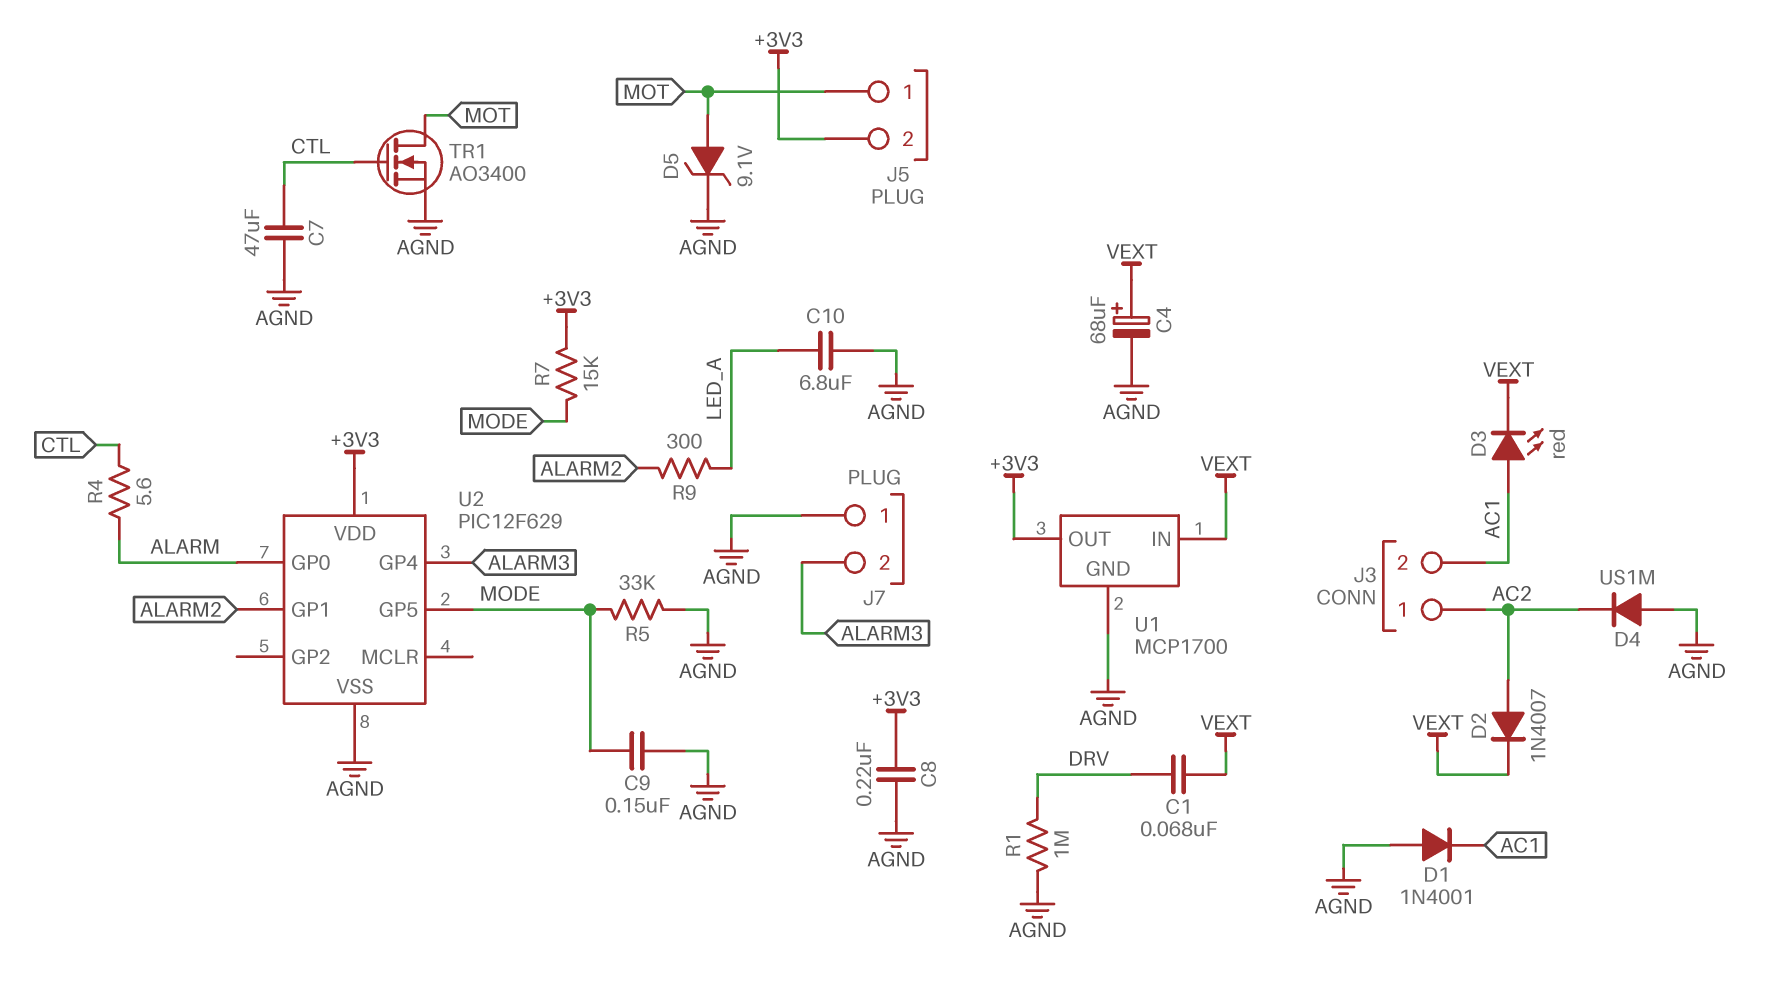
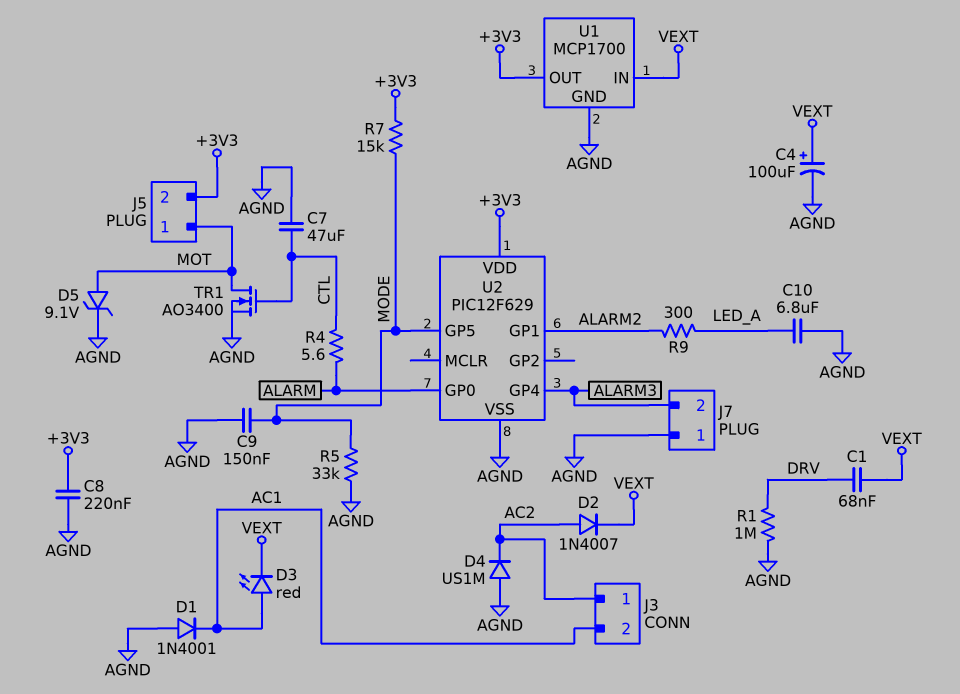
C4: 68uF (plus VEXT, minus AGND) -> 100uF (plus VEXT, minus AGND)

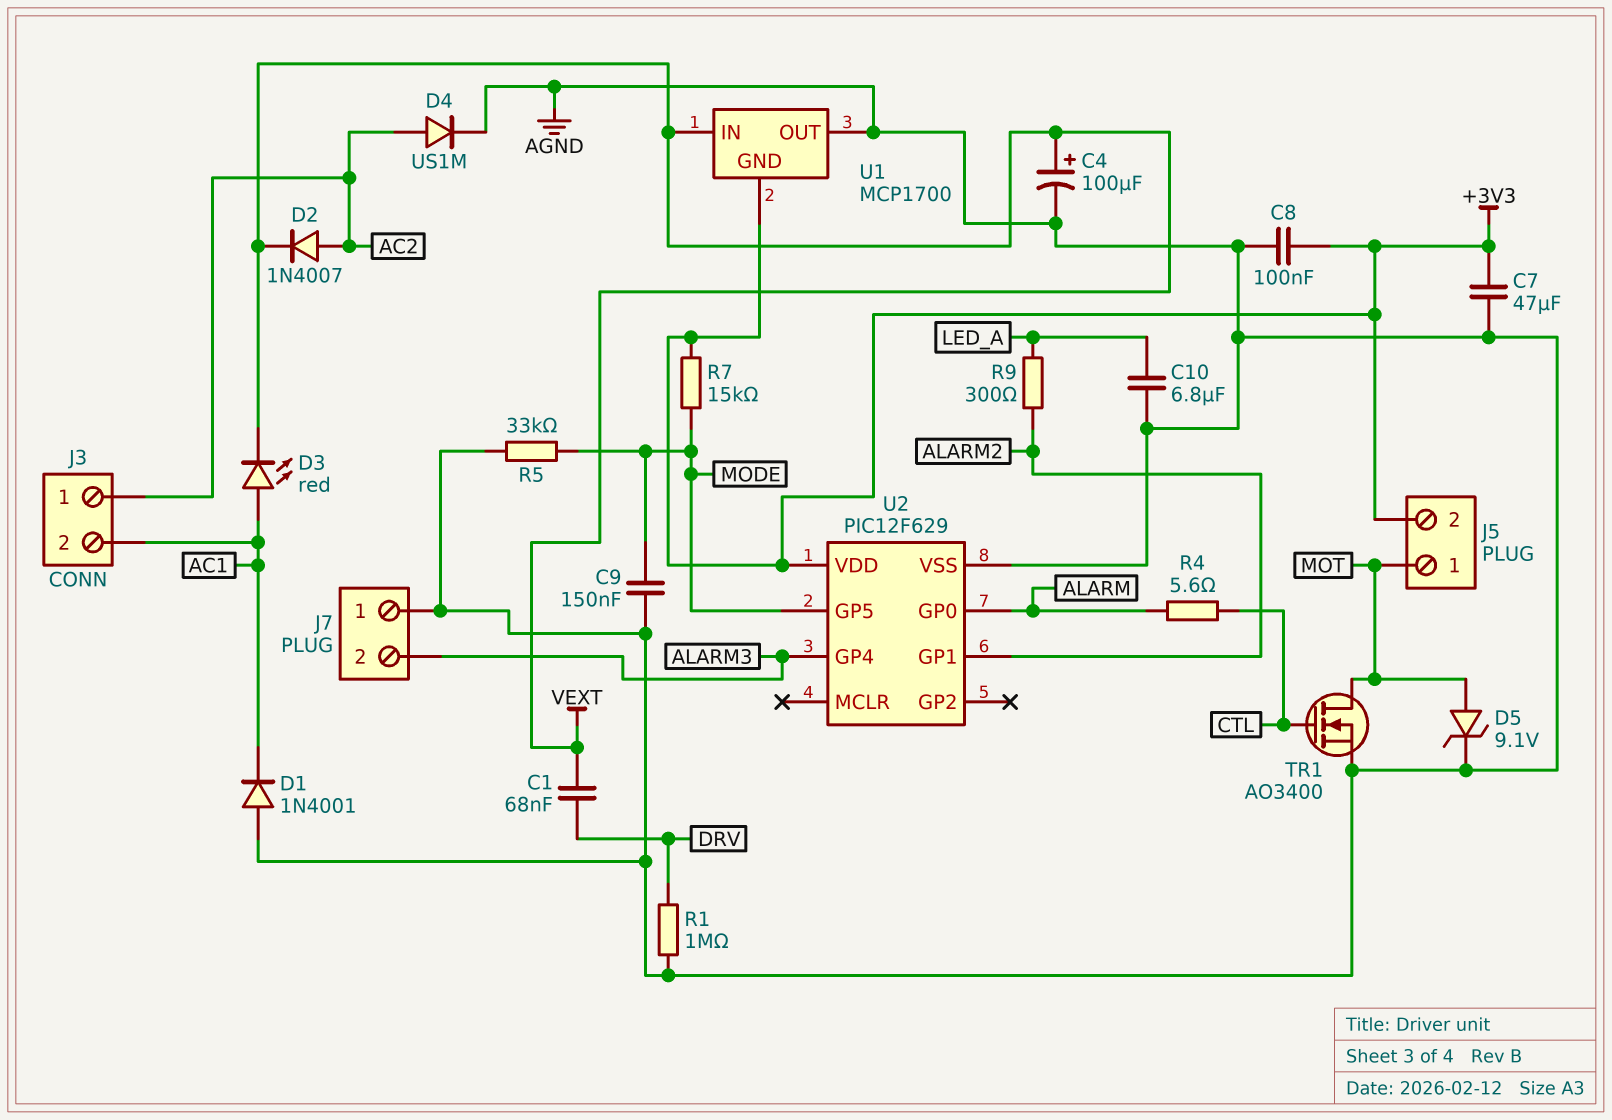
C7: 47uF (AGND, CTL) -> 47uF (+3V3, AGND)
C8: 220nF (+3V3, AGND) -> 100nF (+3V3, AGND)
D4: diode US1M (A AGND, K AC2) -> diode US1M (A AC2, K AGND)
U1 pin GND: AGND -> +3V3
U1 pin OUT: +3V3 -> AGND

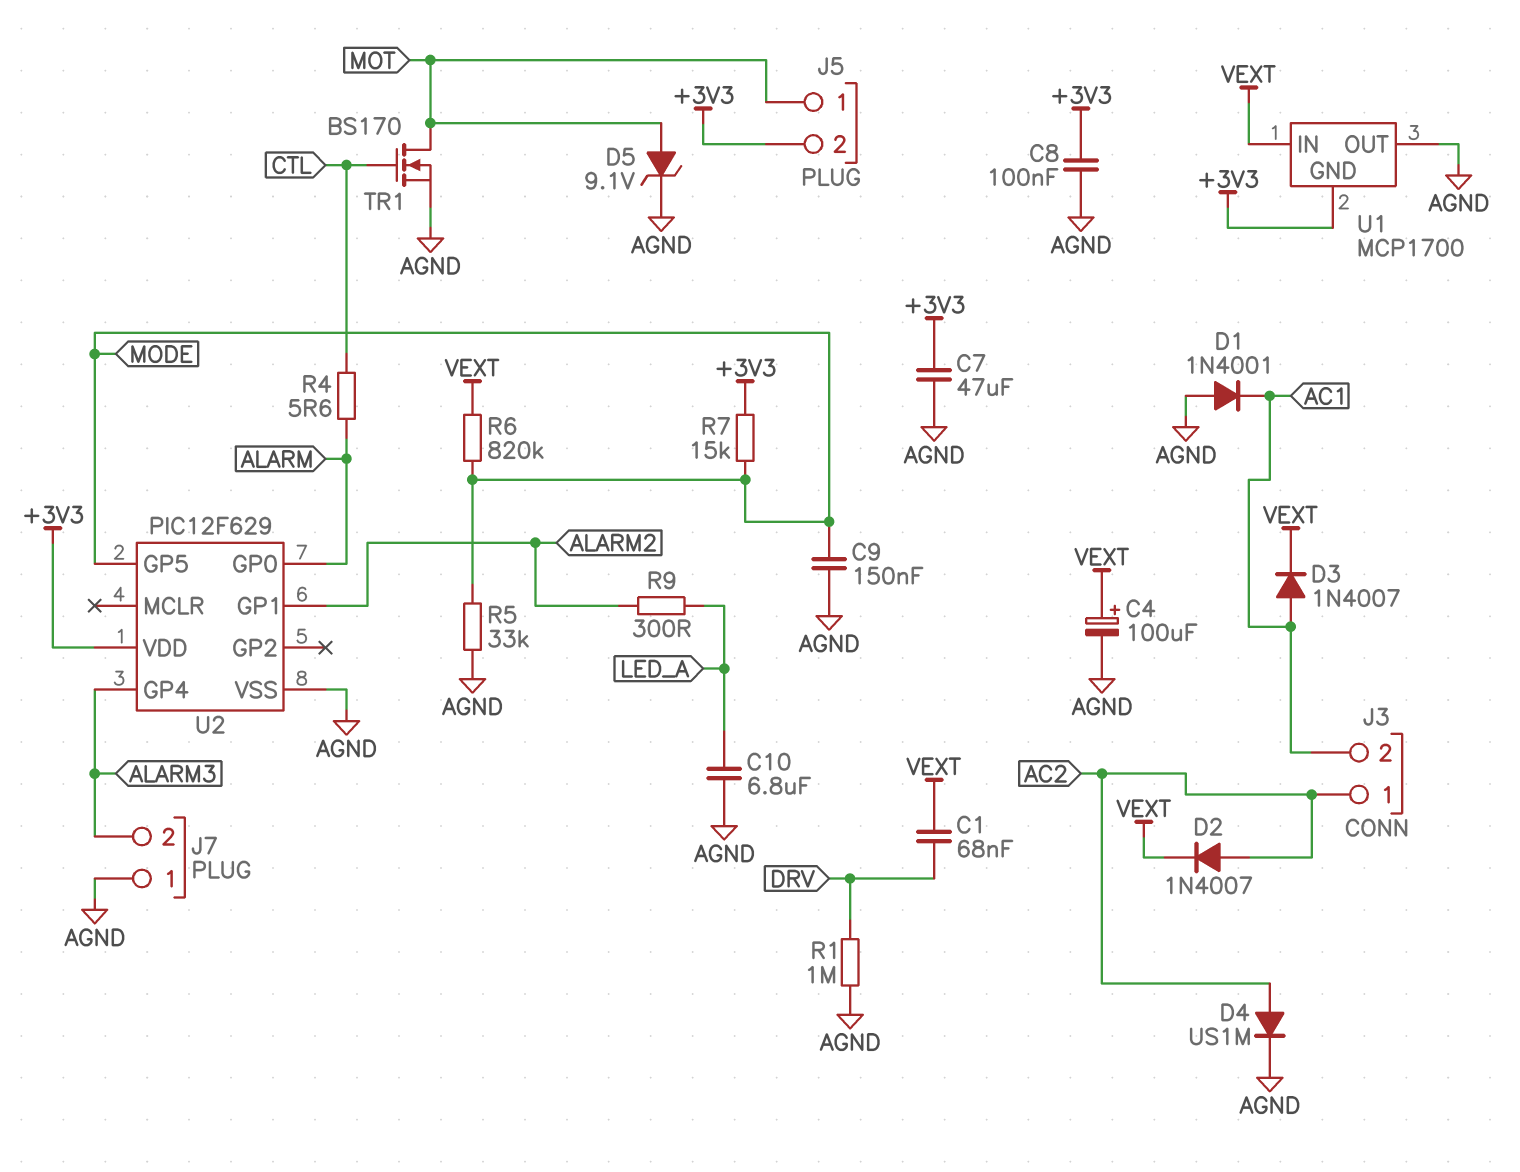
D3: LED red (A AC1, K VEXT) -> diode 1N4007 (A AC1, K VEXT)
R6: none -> 820k (MODE, VEXT)
TR1: NMOS AO3400 (G CTL, D MOT, S AGND) -> NMOS BS170 (G CTL, D MOT, S AGND)

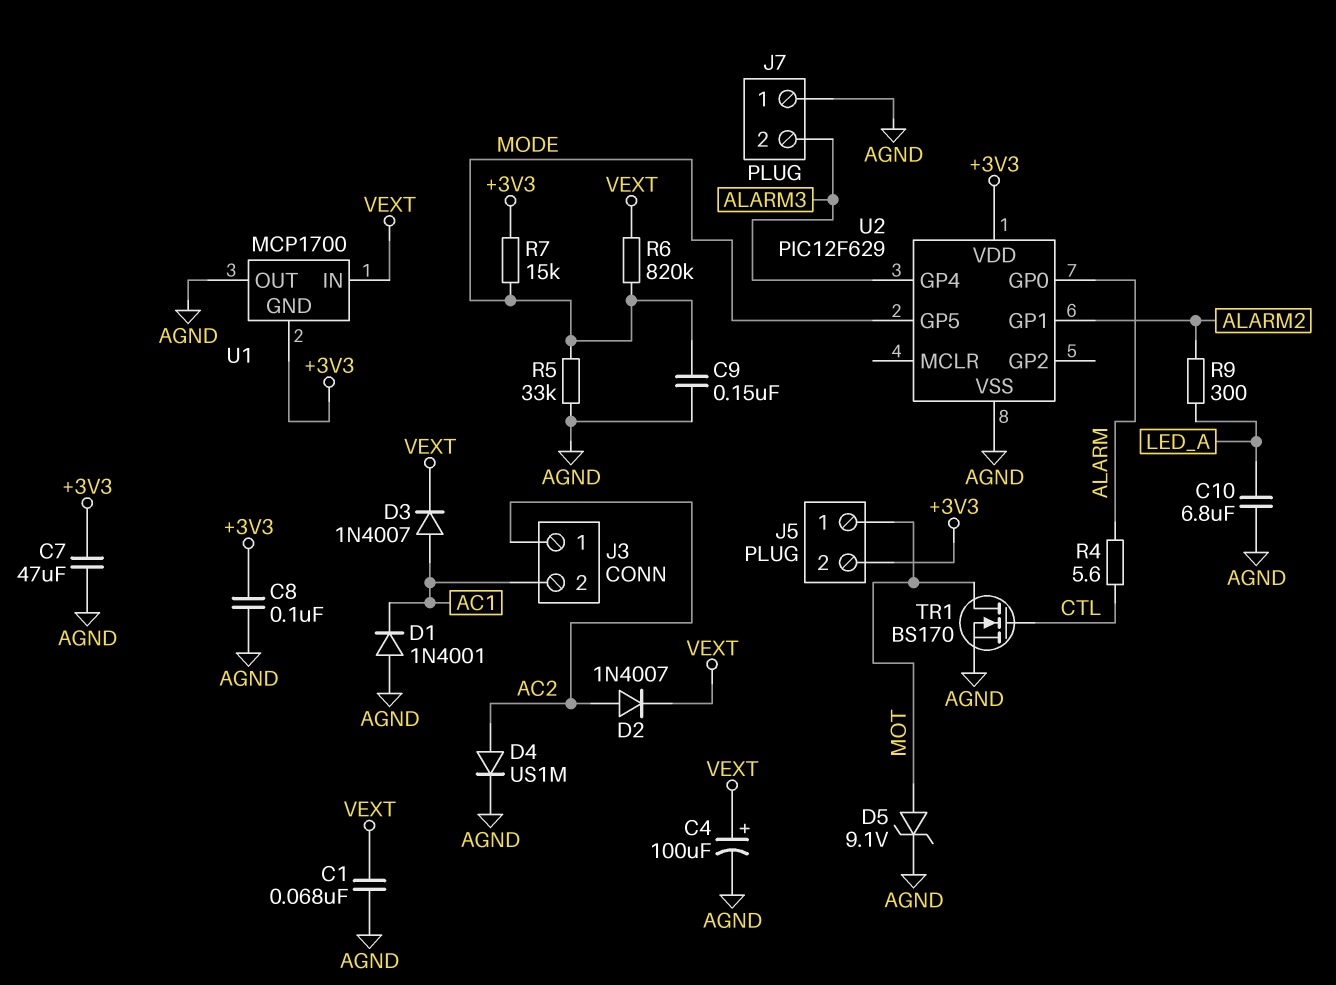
C1: 68nF (DRV, VEXT) -> 68nF (AGND, VEXT)
R1: 1M (AGND, DRV) -> none

